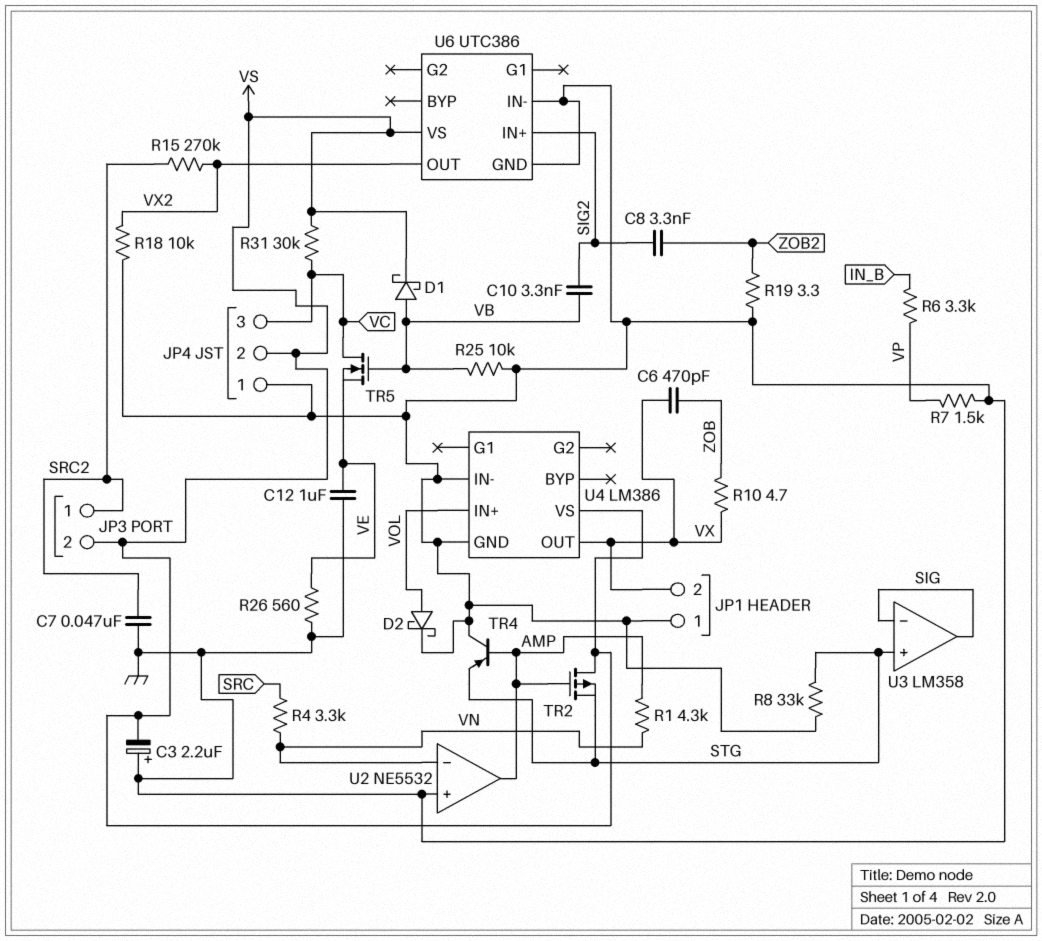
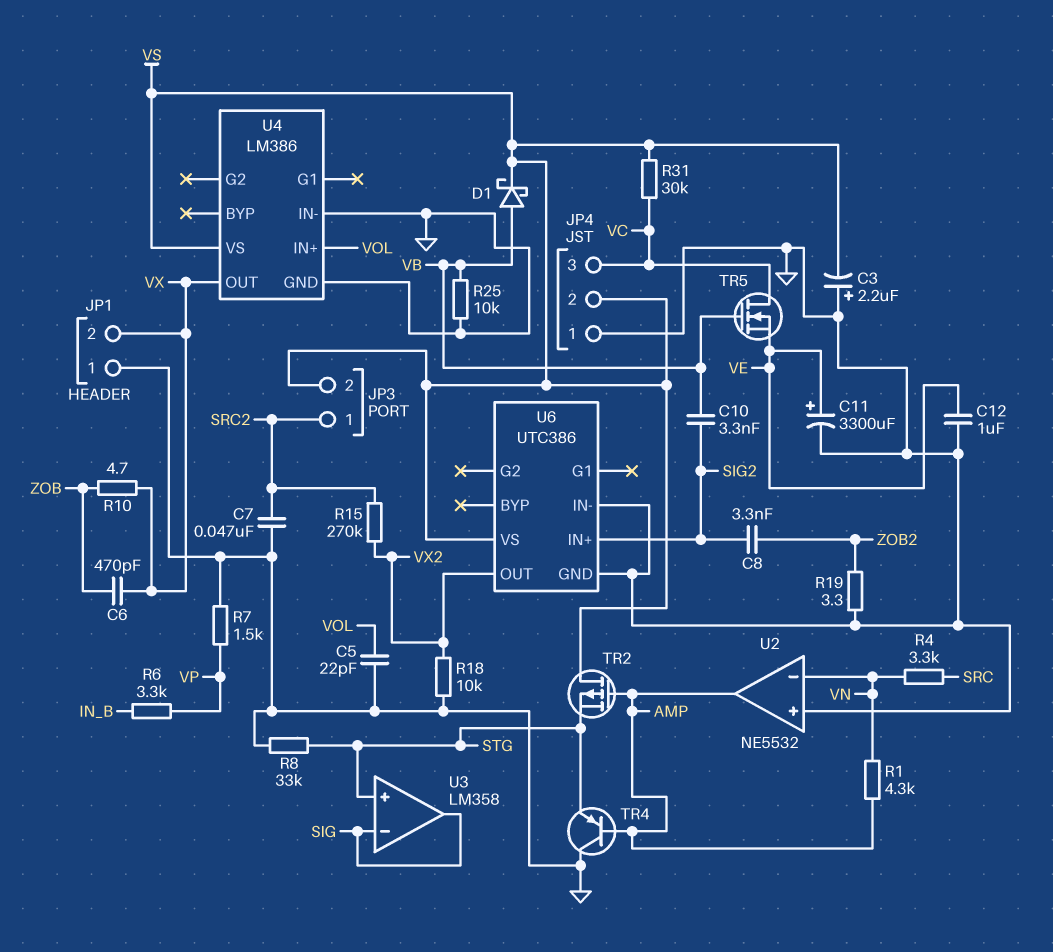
C5: none -> 22pF (GND, VOL)
C11: none -> 3300uF (plus VE, minus GND)
D2: schottky (A VOL, K GND) -> none
R26: 560 (GND, VE) -> none

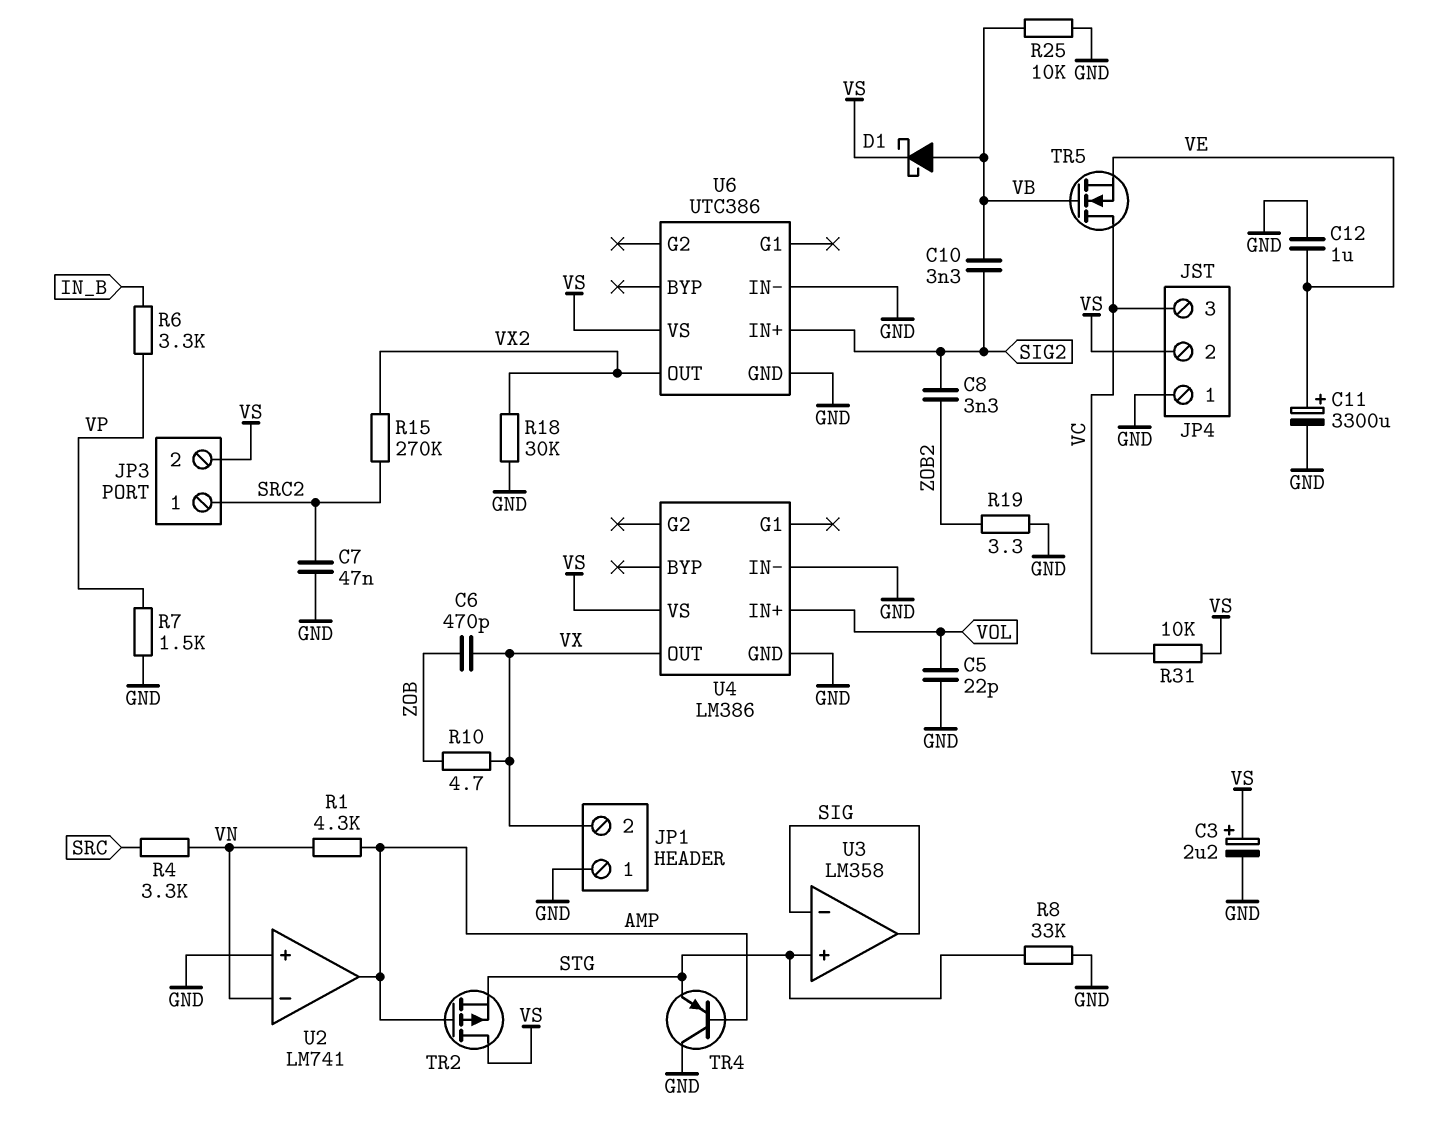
C3: 2.2uF (plus GND, minus VS) -> 2.2uF (plus VS, minus GND)
R18: 10k (GND, VX2) -> 30k (GND, VX2)
R31: 30k (VC, VS) -> 10k (VC, VS)
U2: NE5532 -> LM741

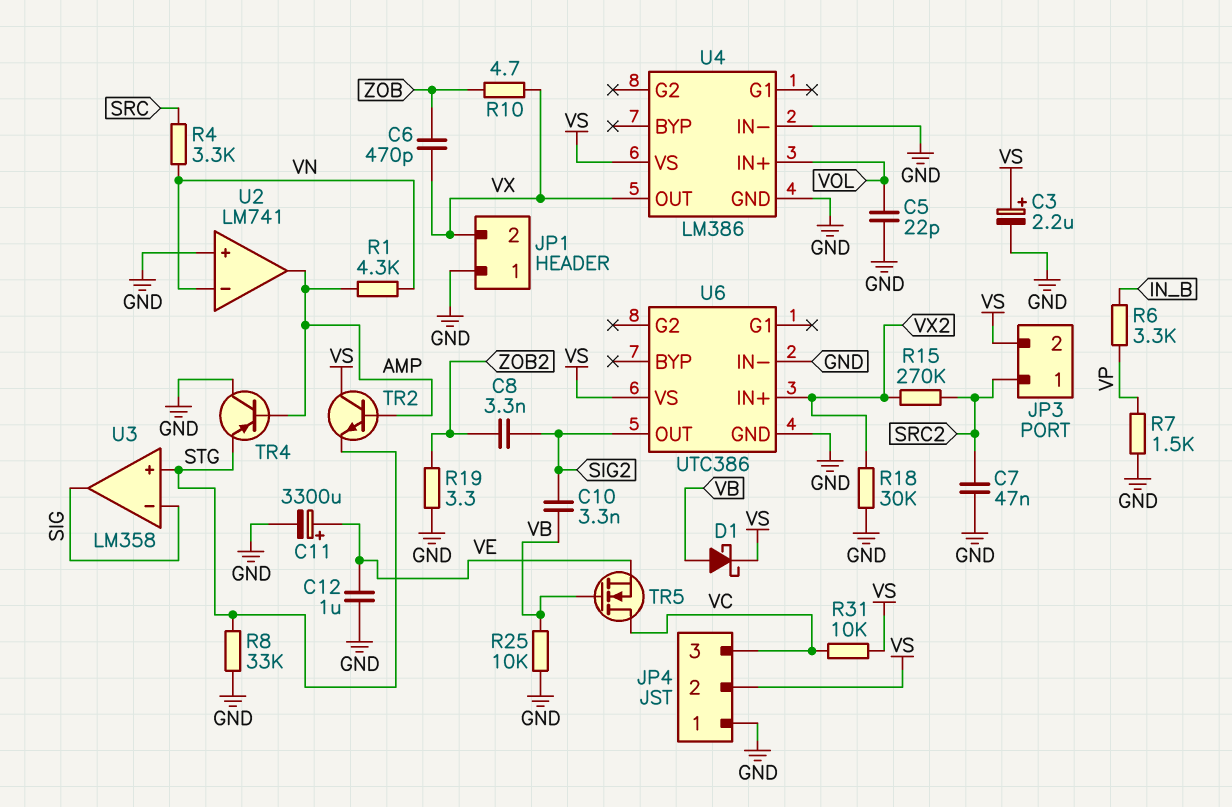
TR2: PMOS (G AMP, D VS, S STG) -> NPN (B AMP, C VS, E STG)
U6 pin IN+: SIG2 -> VX2
U6 pin OUT: VX2 -> SIG2

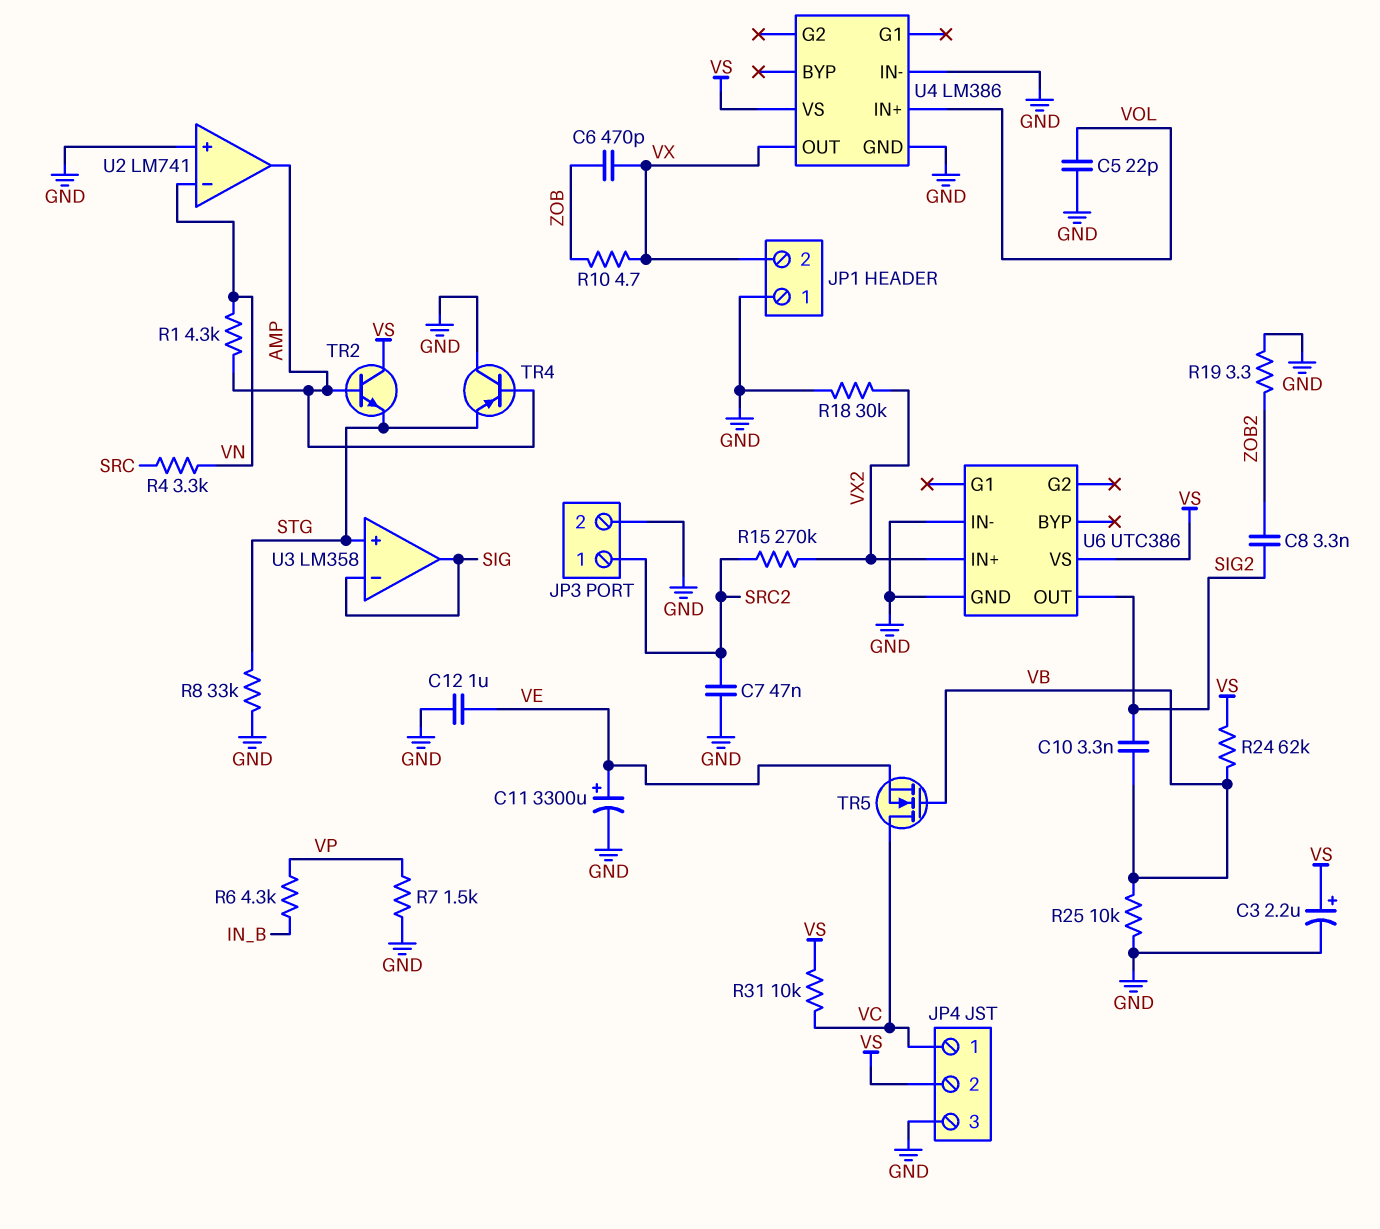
D1: schottky (A VB, K VS) -> none
JP3 pin 2: VS -> GND
JP4 pin 1: GND -> VC
JP4 pin 3: VC -> GND
R6: 3.3k (IN_B, VP) -> 4.3k (IN_B, VP)
R24: none -> 62k (VB, VS)

